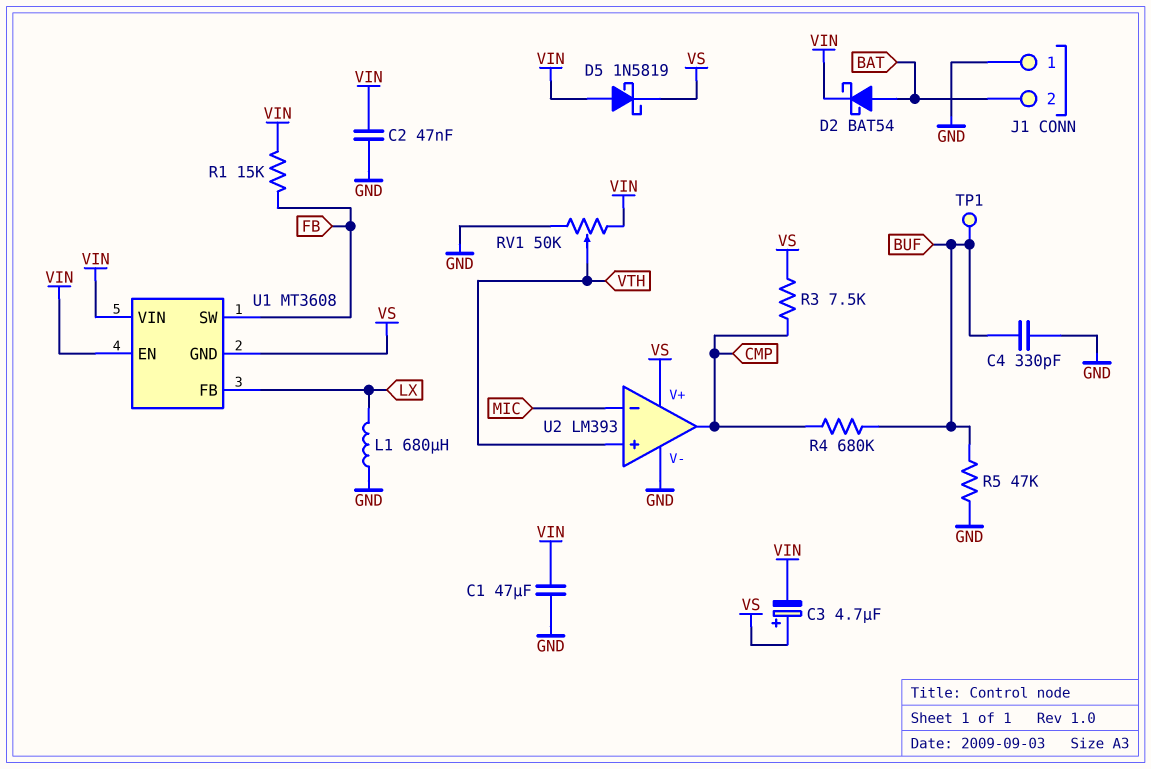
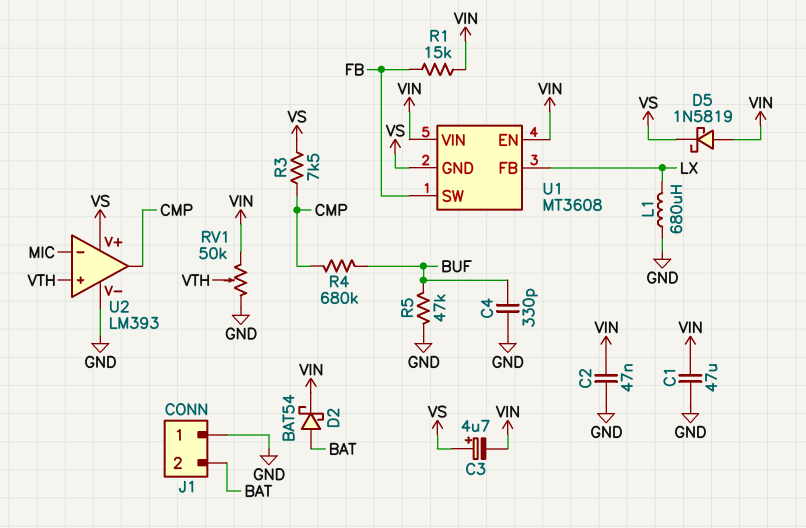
TP1: test point (BUF) -> none

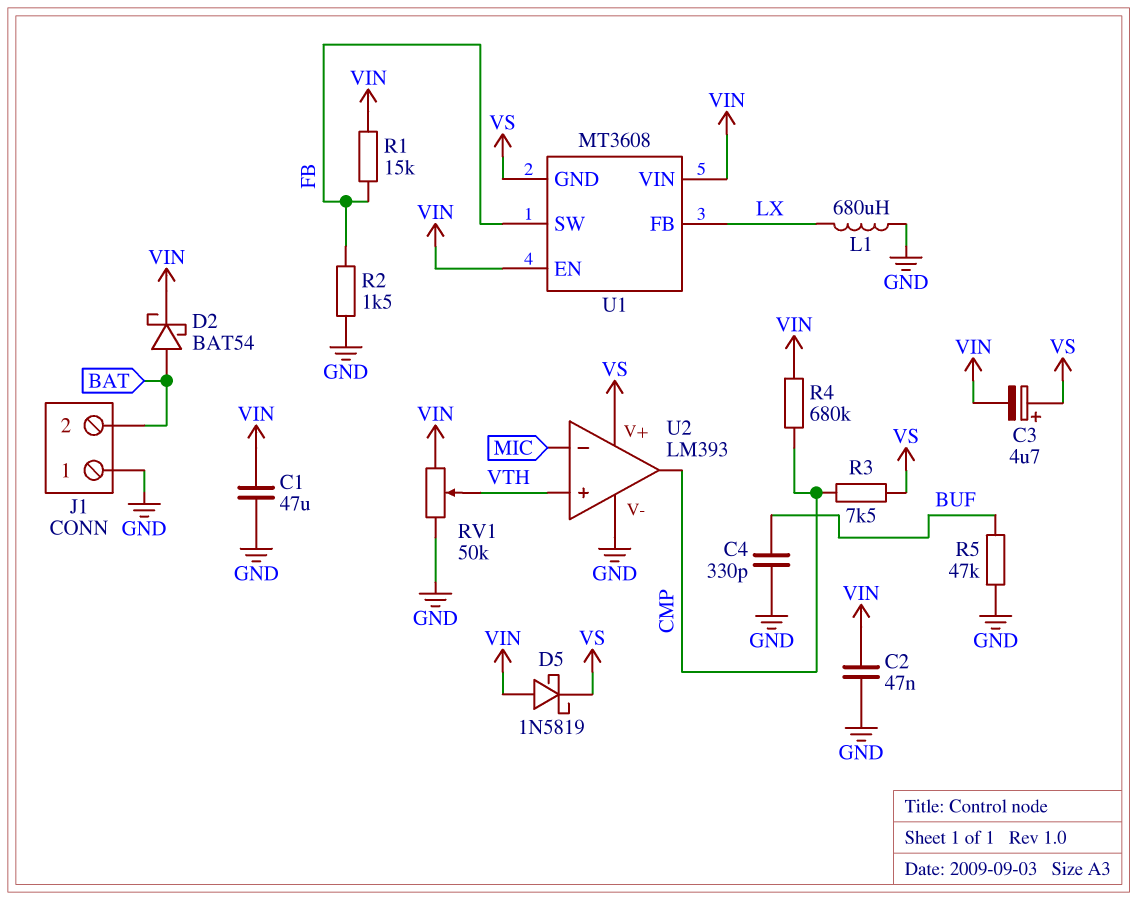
R2: none -> 1.5k (FB, GND)
R4: 680k (BUF, CMP) -> 680k (CMP, VIN)

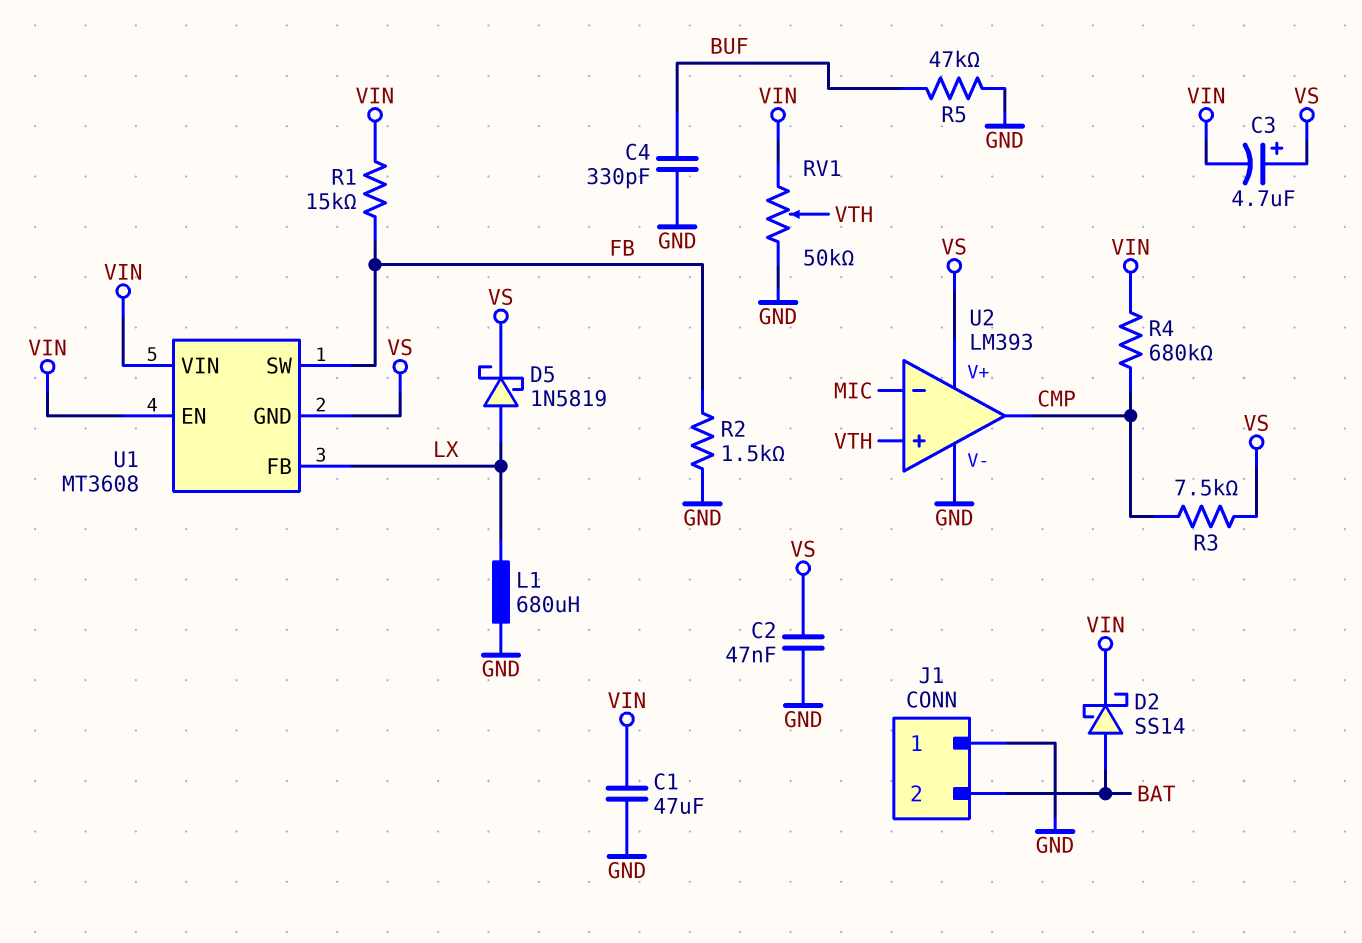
C2: 47nF (GND, VIN) -> 47nF (GND, VS)
D2: schottky BAT54 (A BAT, K VIN) -> schottky SS14 (A BAT, K VIN)
D5: schottky 1N5819 (A VIN, K VS) -> schottky 1N5819 (A LX, K VS)

